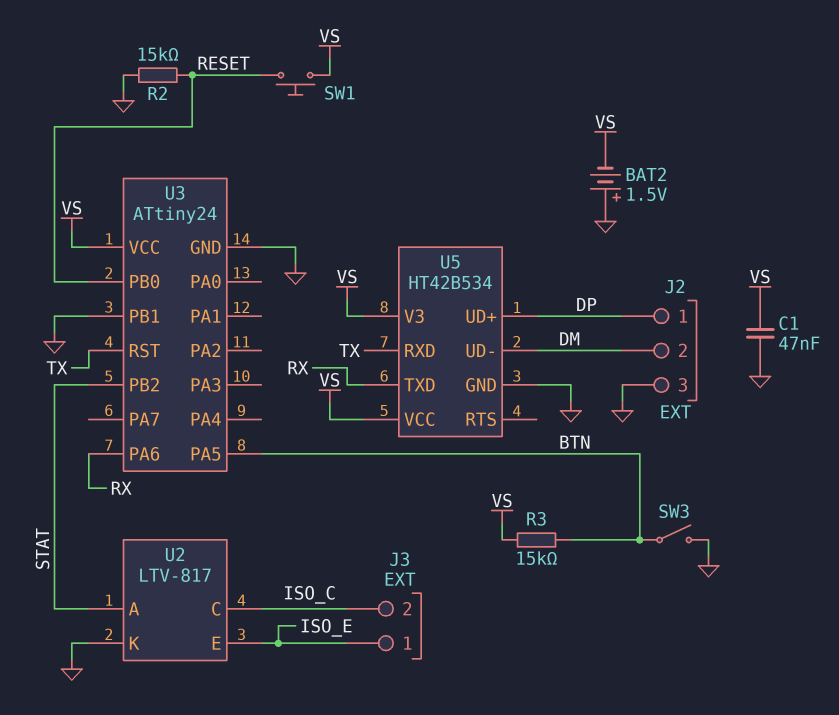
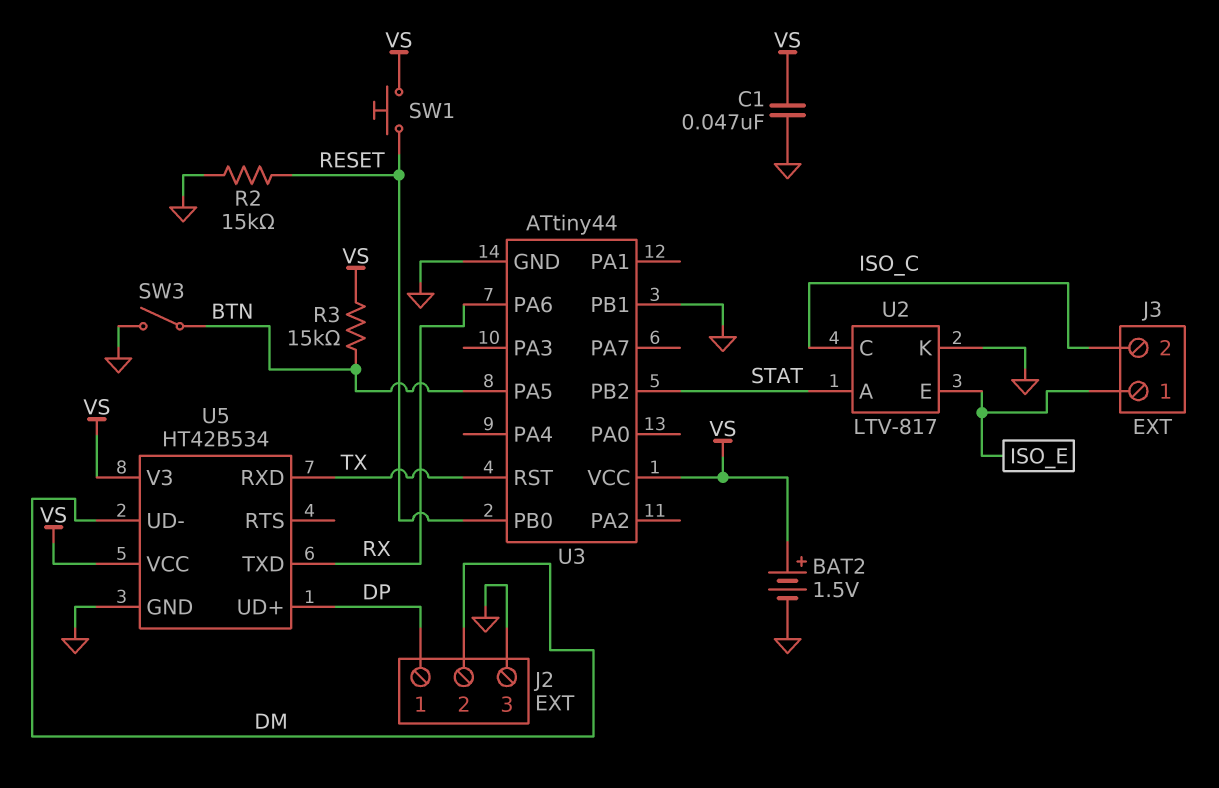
BAT2: 1.5V (plus GND, minus VS) -> 1.5V (plus VS, minus GND)
U3: ATtiny24 -> ATtiny44

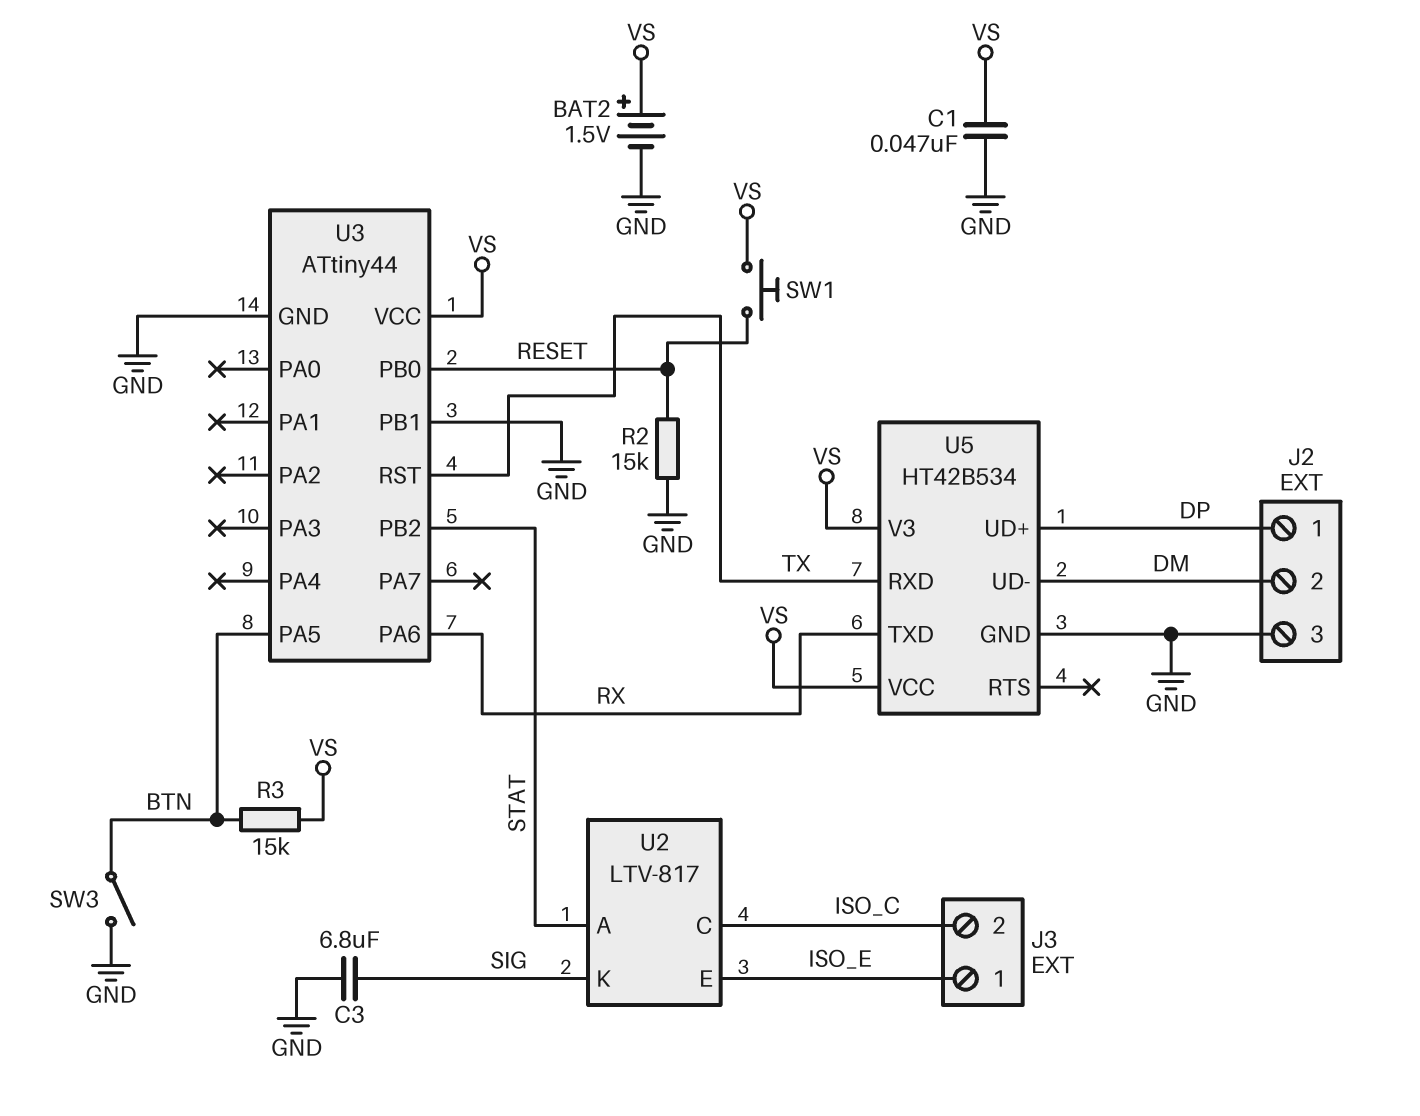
C3: none -> 6.8uF (GND, SIG)
U2 pin K: GND -> SIG

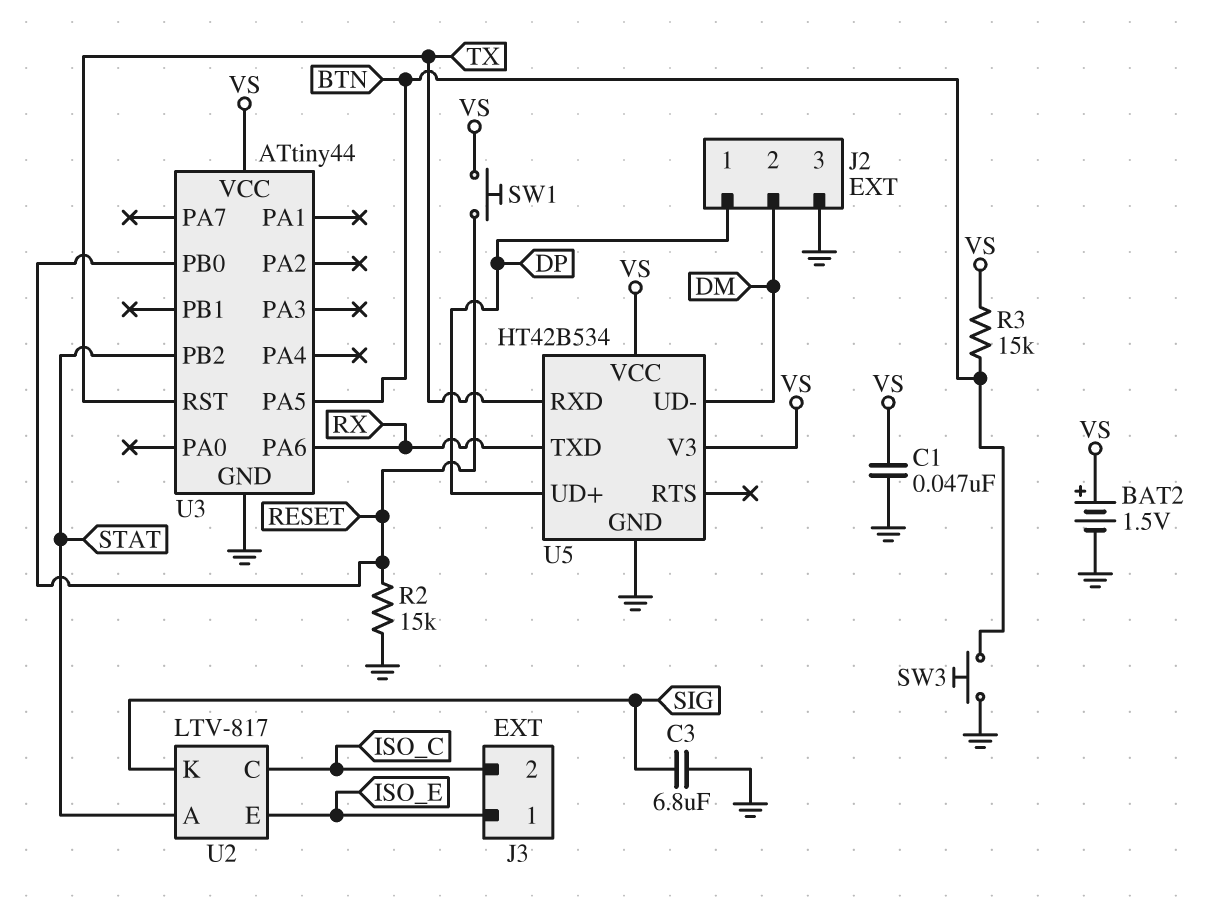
SW3: switch (BTN, GND) -> button (BTN, GND)
U3 pin PB1: GND -> none

